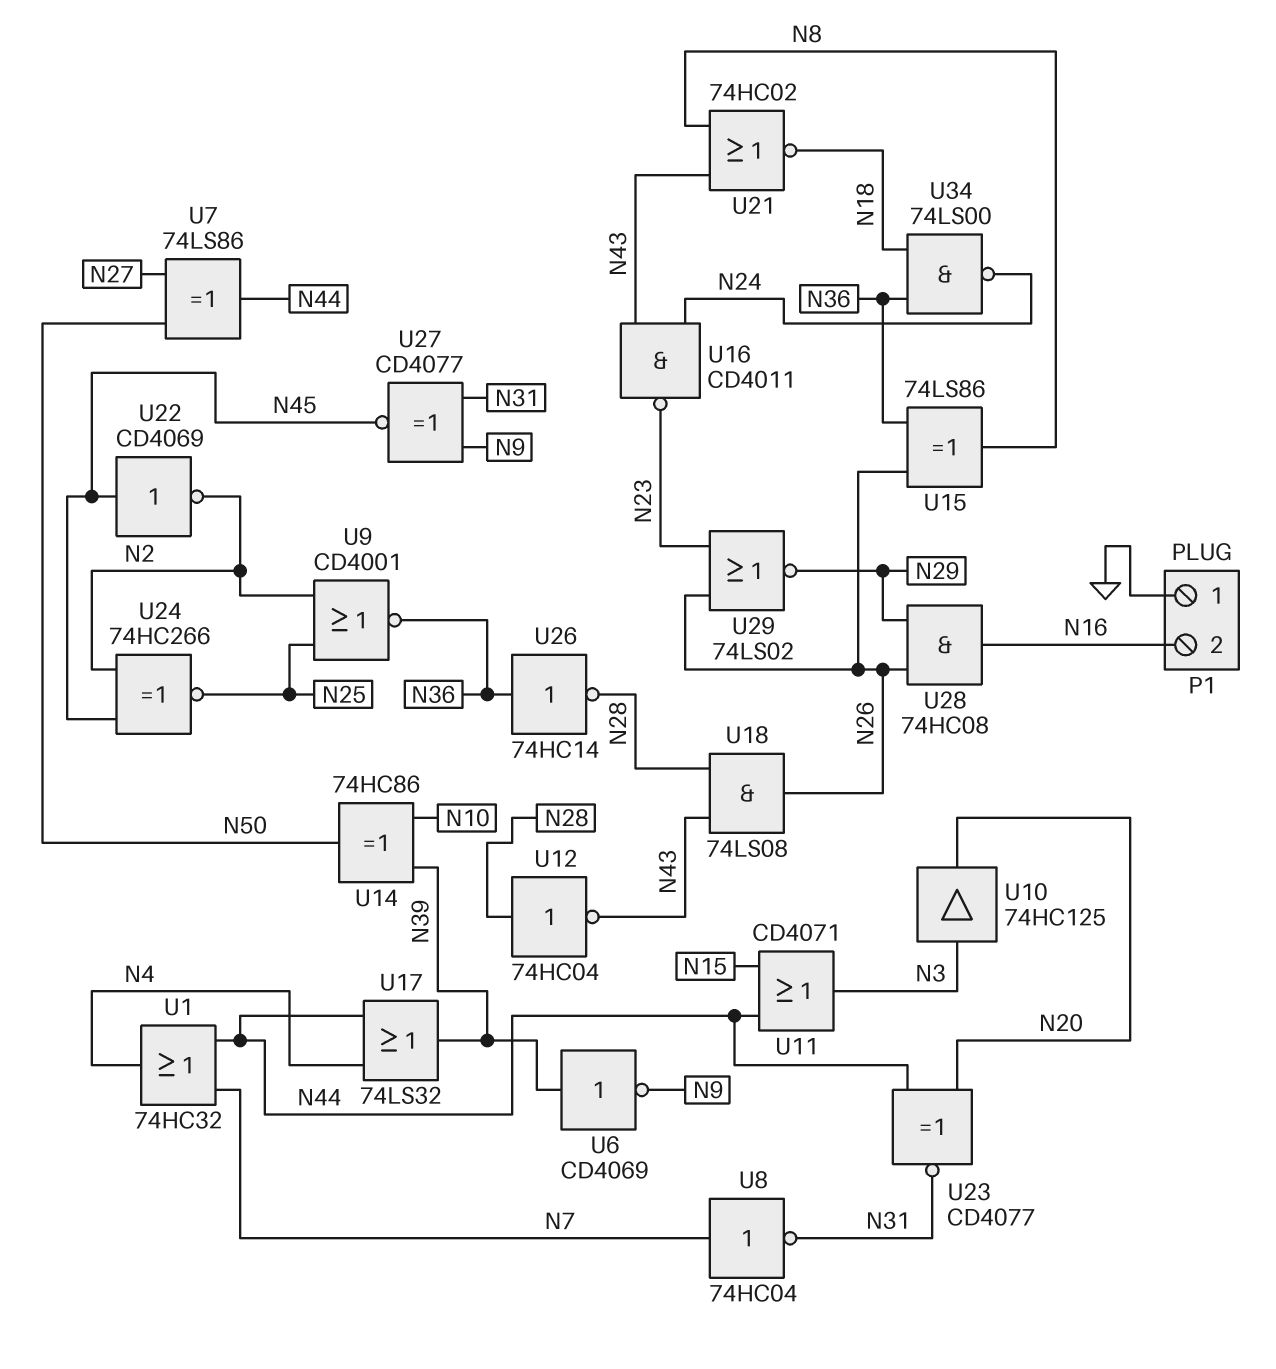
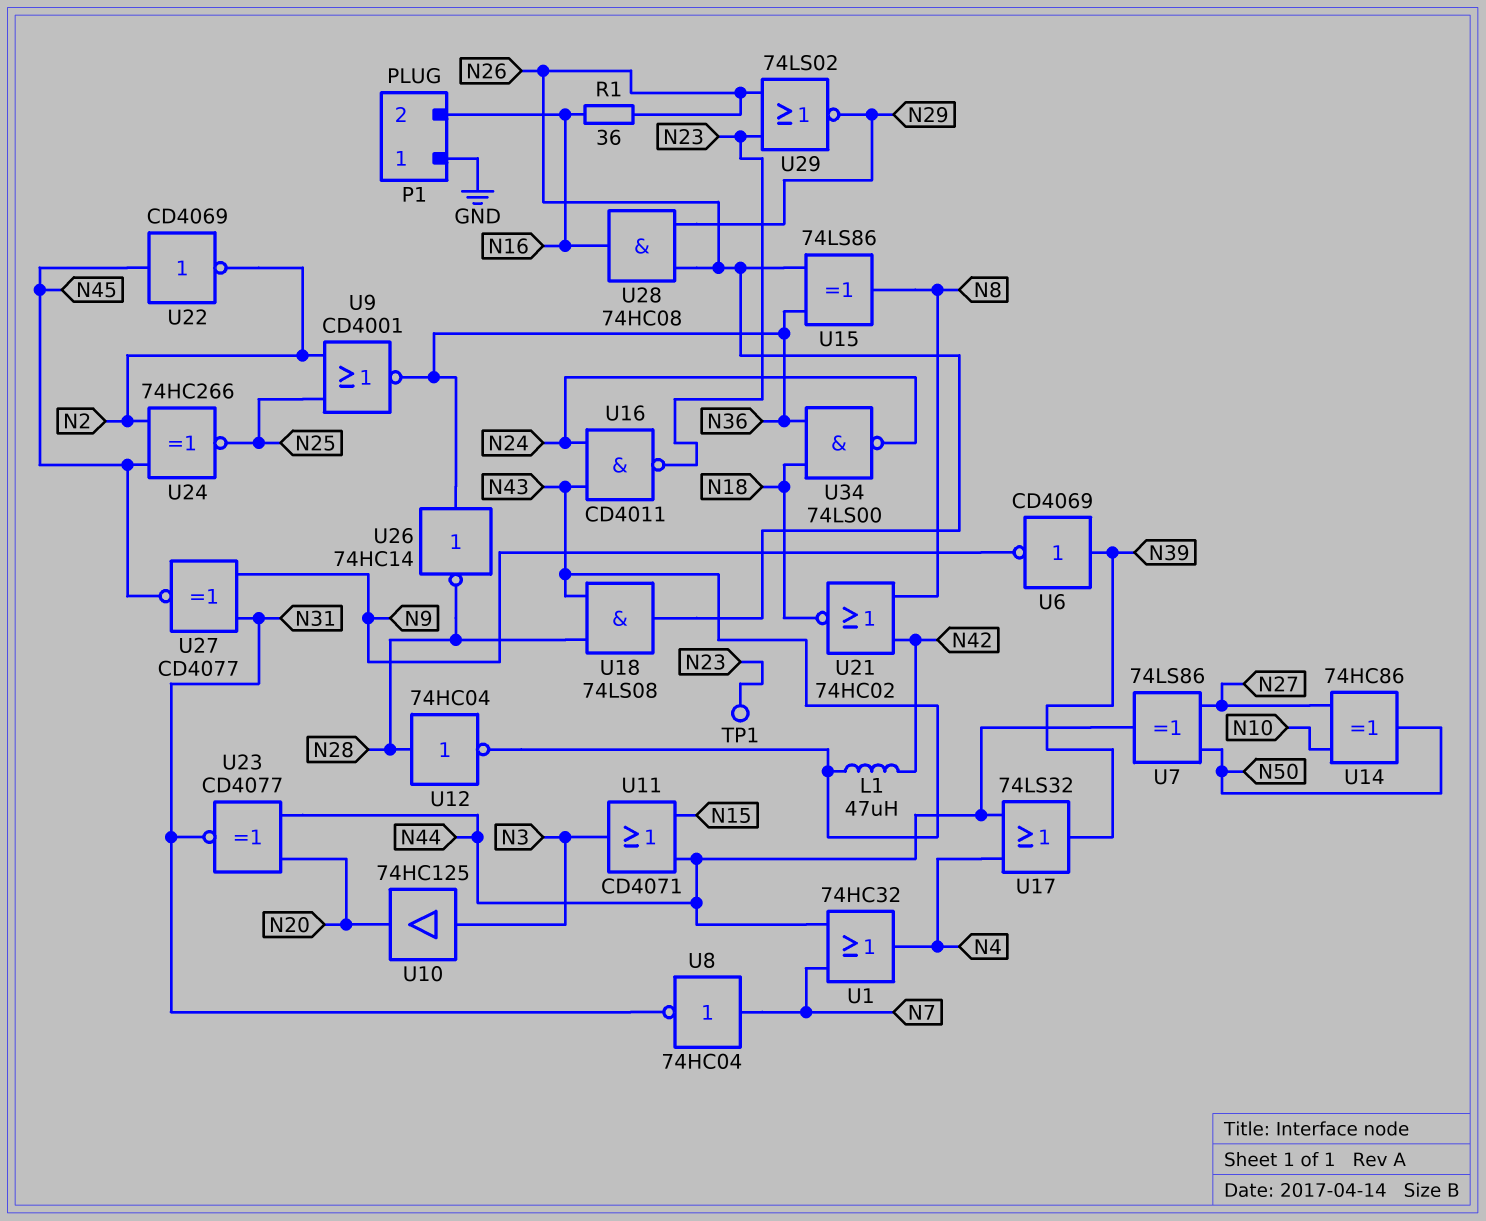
L1: none -> 47uH (N42, N43)
R1: none -> 36 (N16, N26)
TP1: none -> test point (N23)
U14: XOR 74HC86 (in N10, in N39, out N50) -> XOR 74HC86 (in N10, in N27, out N50)
U21: NOR 74HC02 (in N8, in N43, out N18) -> NOR 74HC02 (in N8, in N42, out N18)

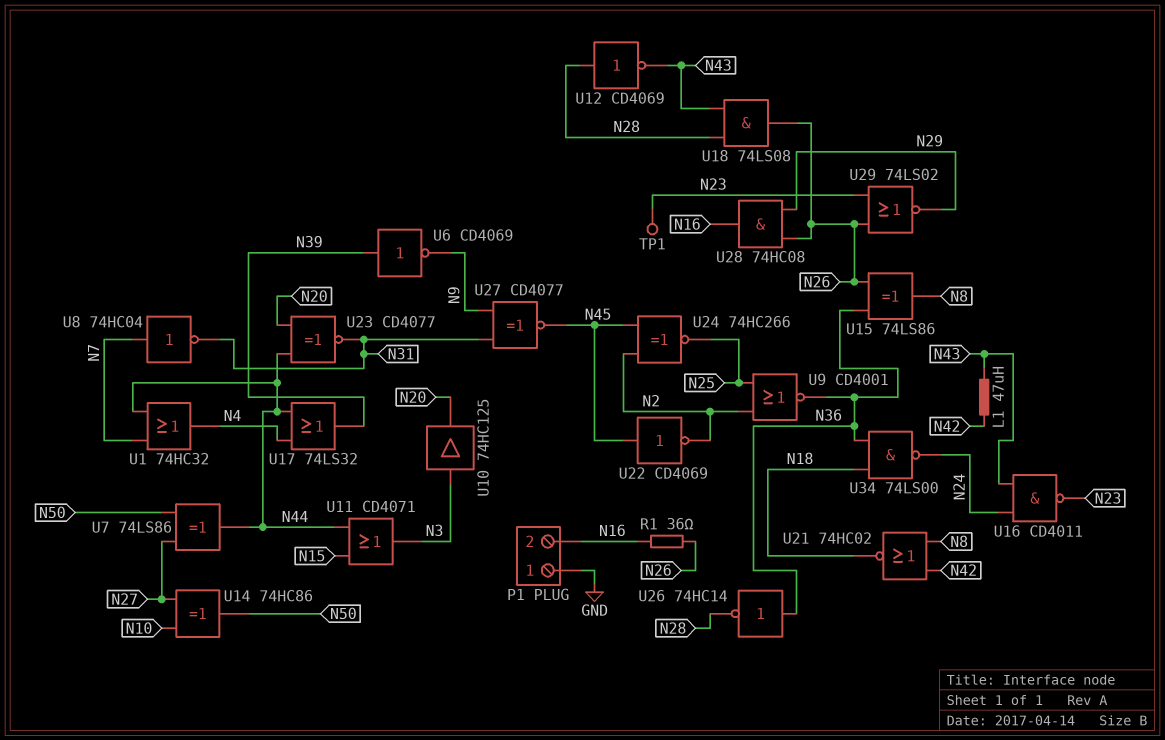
U12: NOT 74HC04 (in N28, out N43) -> NOT CD4069 (in N28, out N43)

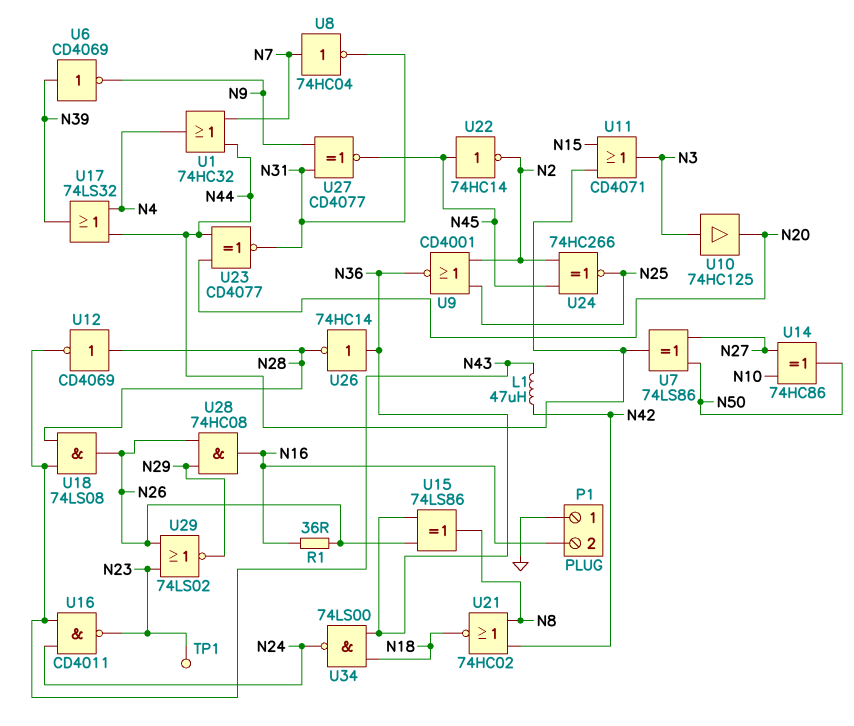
U22: NOT CD4069 (in N45, out N2) -> NOT 74HC14 (in N45, out N2)

